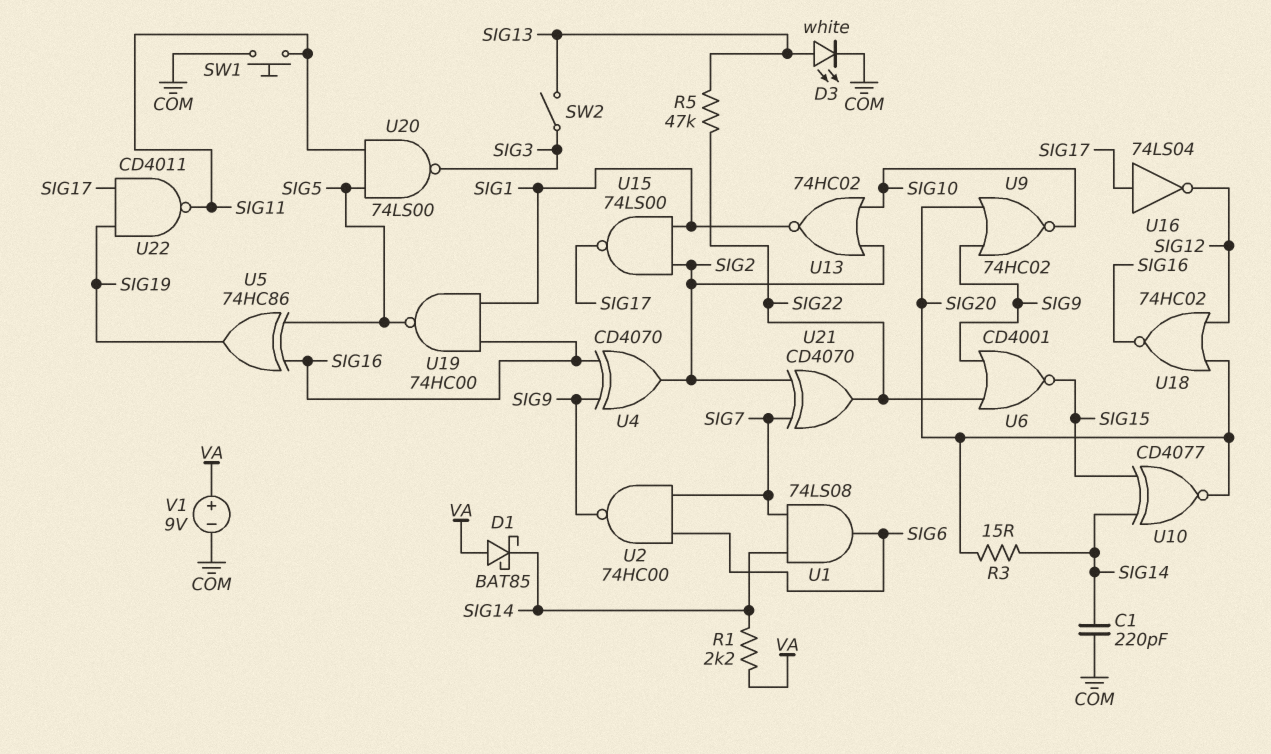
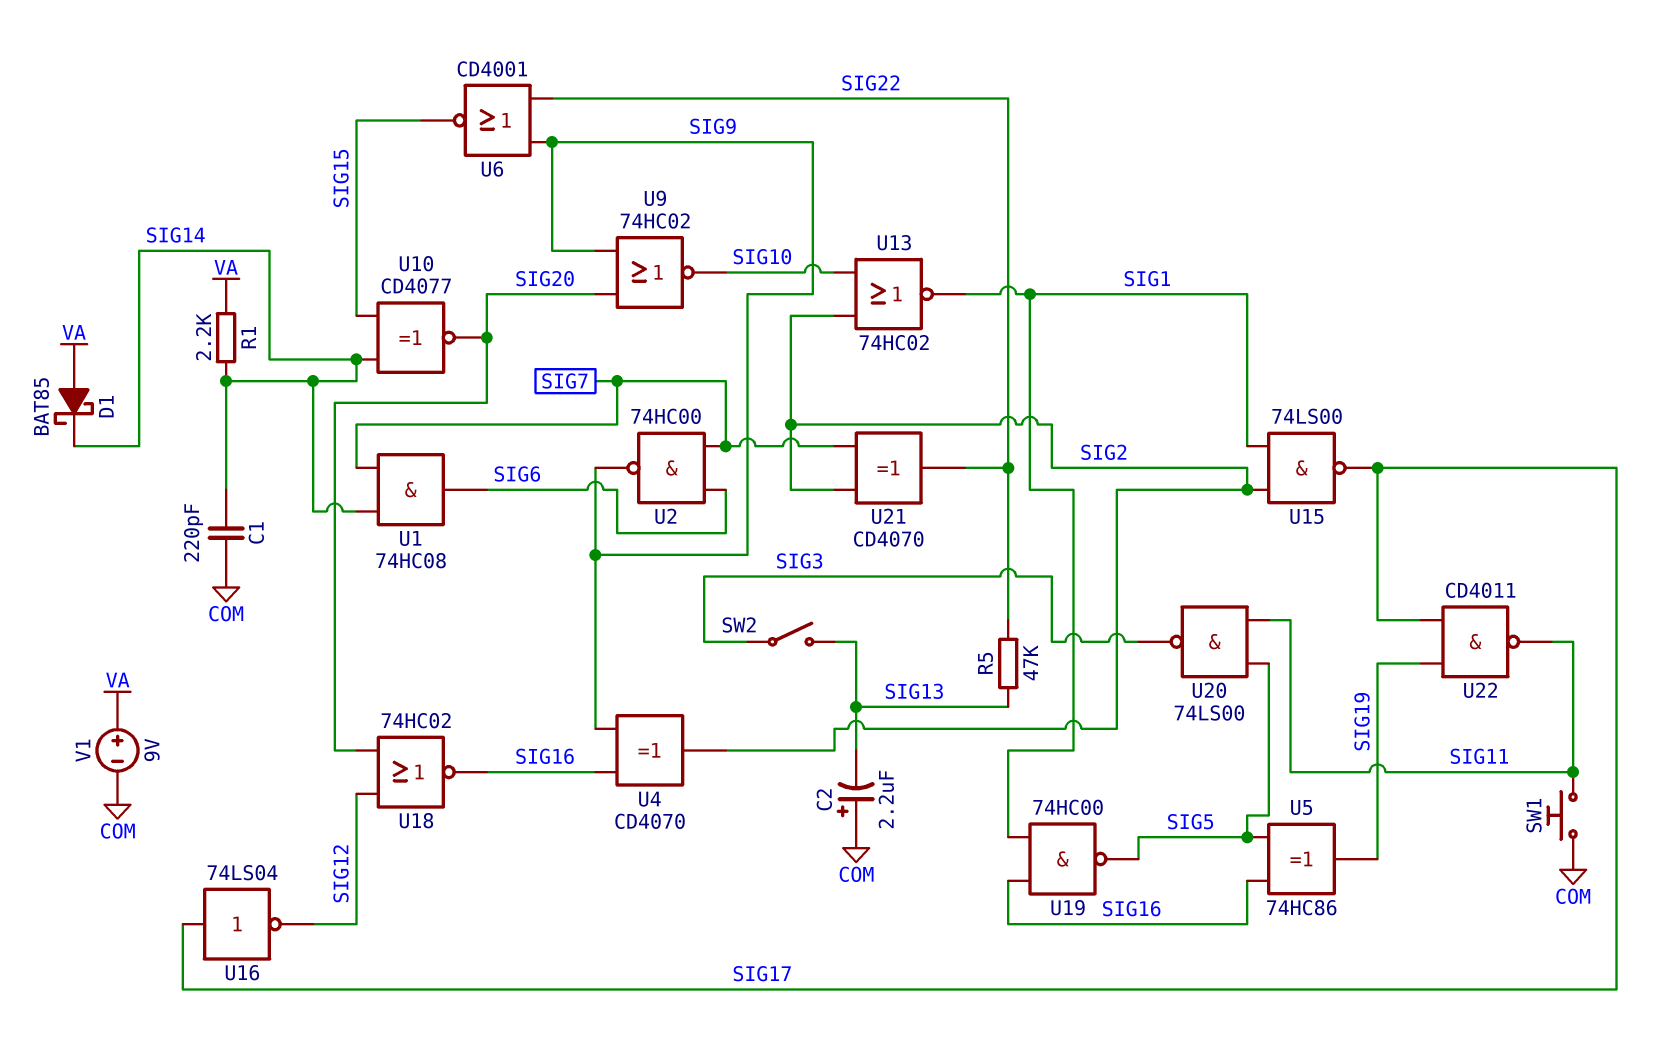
C2: none -> 2.2uF (plus COM, minus SIG13)
D3: LED white (A SIG13, K COM) -> none
R3: 15 (SIG14, SIG20) -> none
U1: AND 74LS08 (in SIG7, in SIG14, out SIG6) -> AND 74HC08 (in SIG7, in SIG14, out SIG6)

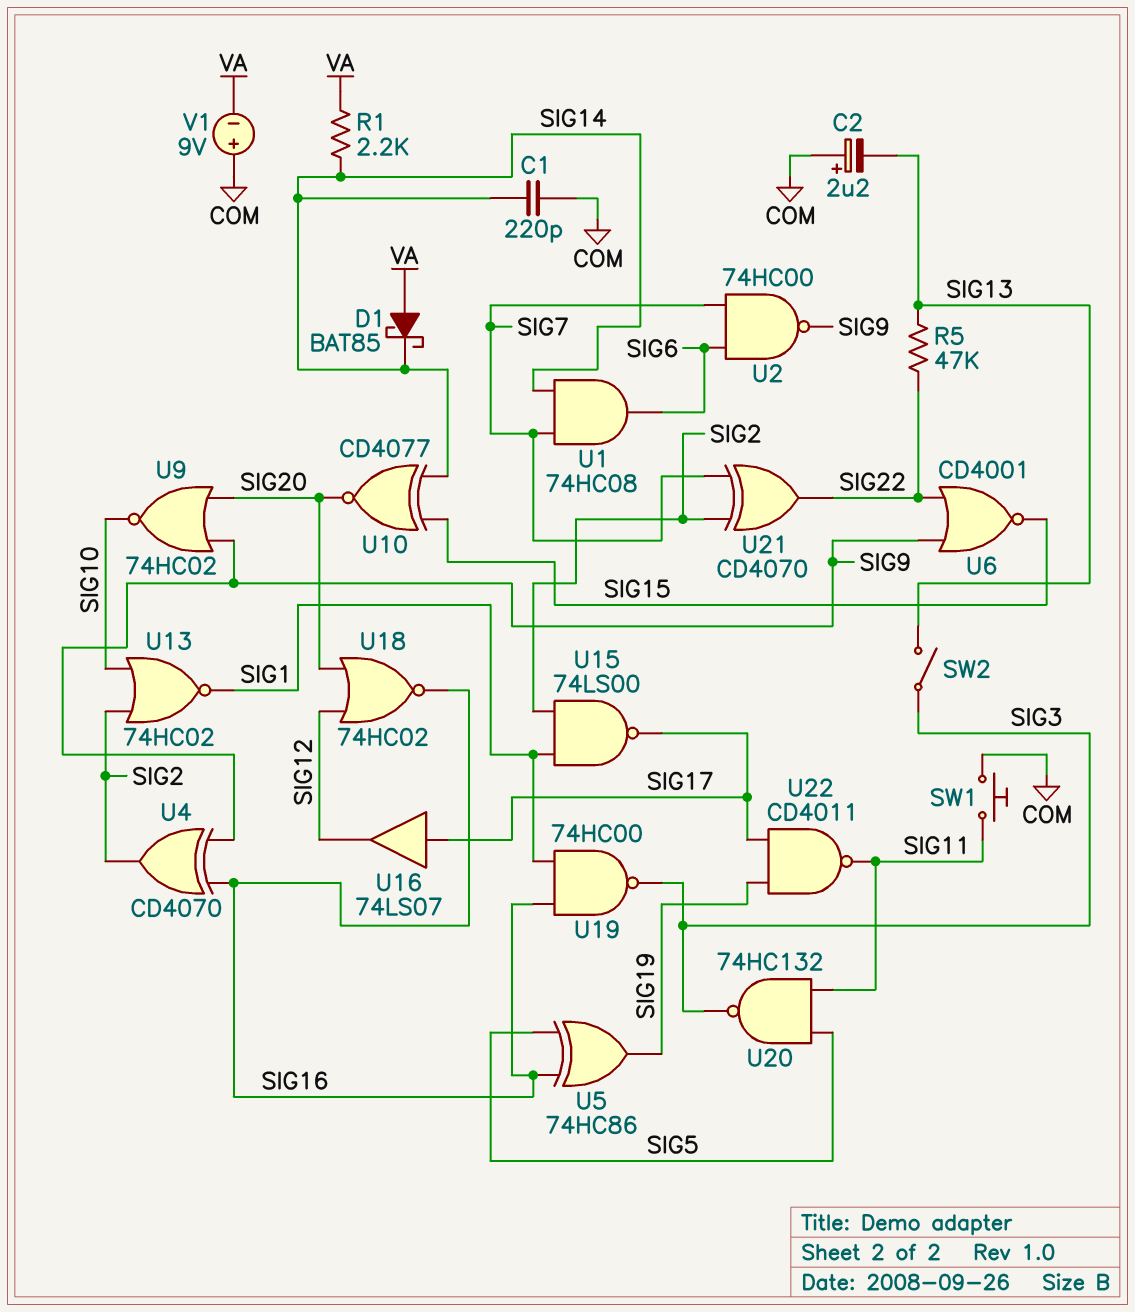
U16: NOT 74LS04 (in SIG17, out SIG12) -> buffer 74LS07 (in SIG17, out SIG12)
U19: NAND 74HC00 (in SIG1, in SIG16, out SIG5) -> NAND 74HC00 (in SIG1, in SIG16, out SIG3)
U20: NAND 74LS00 (in SIG5, in SIG11, out SIG3) -> NAND 74HC132 (in SIG5, in SIG11, out SIG3)
V1: 9V (plus VA, minus COM) -> 9V (plus COM, minus VA)

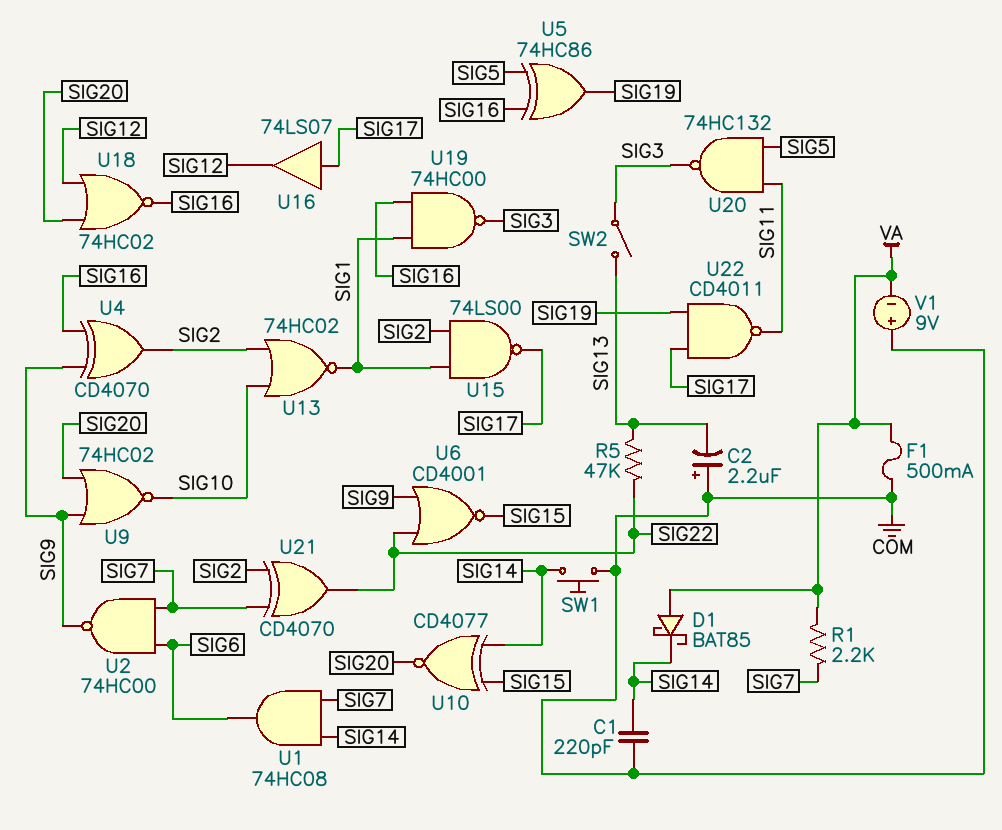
F1: none -> 500mA (COM, VA)
R1: 2.2k (SIG14, VA) -> 2.2k (SIG7, VA)
SW1: button (COM, SIG11) -> button (COM, SIG14)

